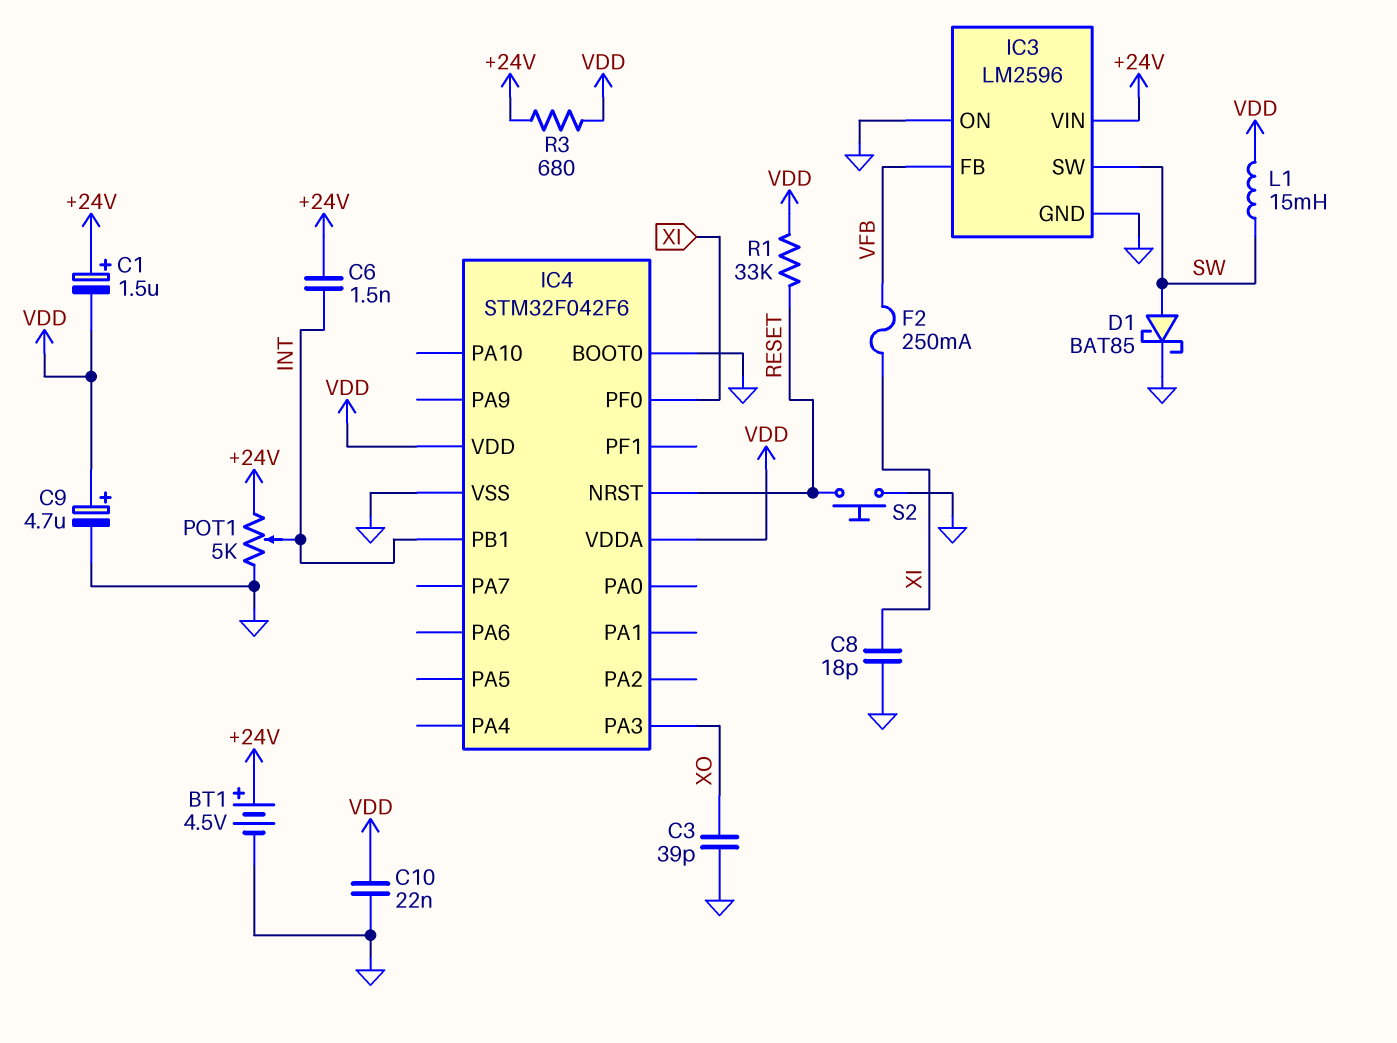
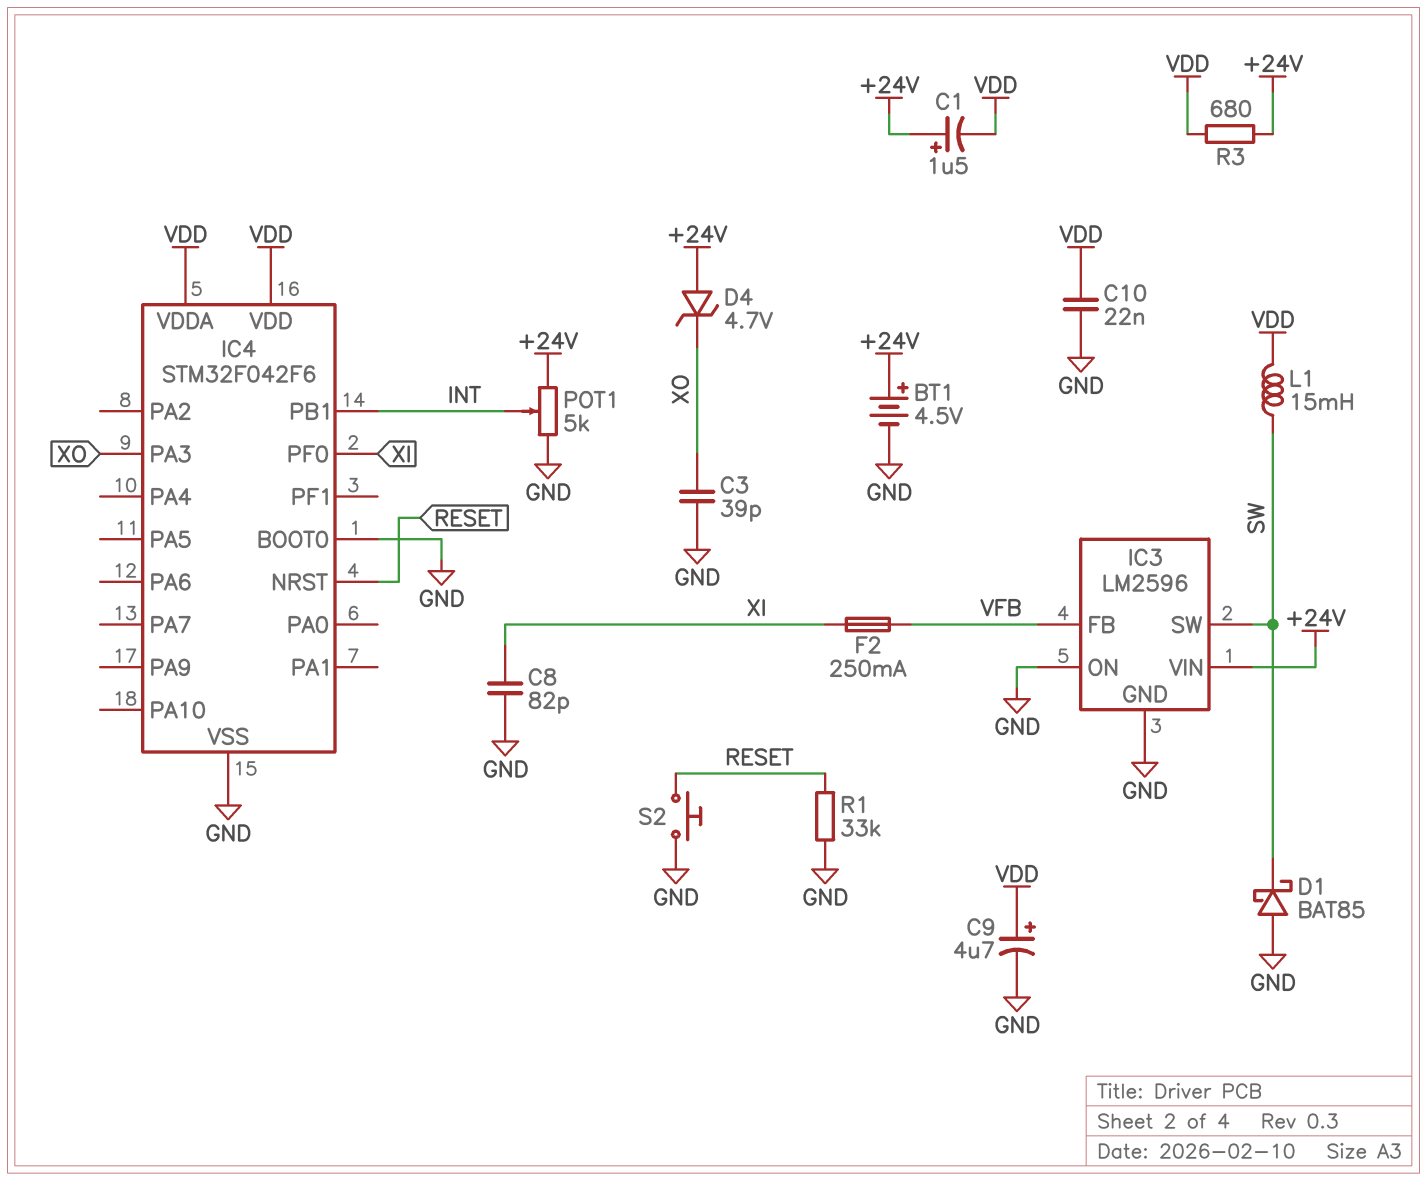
C6: 1.5nF (+24V, INT) -> none
C8: 18pF (GND, XI) -> 82pF (GND, XI)
D1: schottky BAT85 (A SW, K GND) -> schottky BAT85 (A GND, K SW)
D4: none -> zener 4.7V (A +24V, K XO)
R1: 33k (RESET, VDD) -> 33k (GND, RESET)

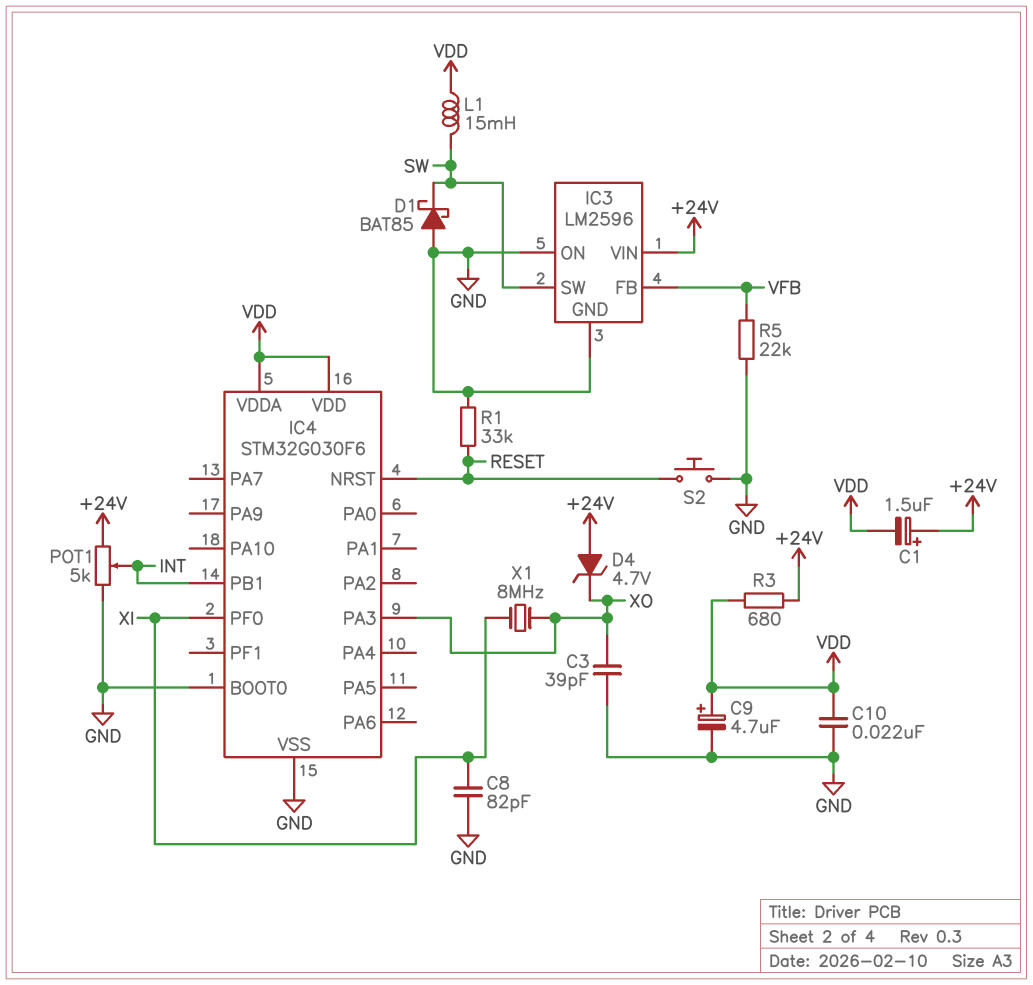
BT1: 4.5V (plus +24V, minus GND) -> none
F2: 250mA (VFB, XI) -> none
IC4: STM32F042F6 -> STM32G030F6
R5: none -> 22k (GND, VFB)
X1: none -> 8MHz (XI, XO)

